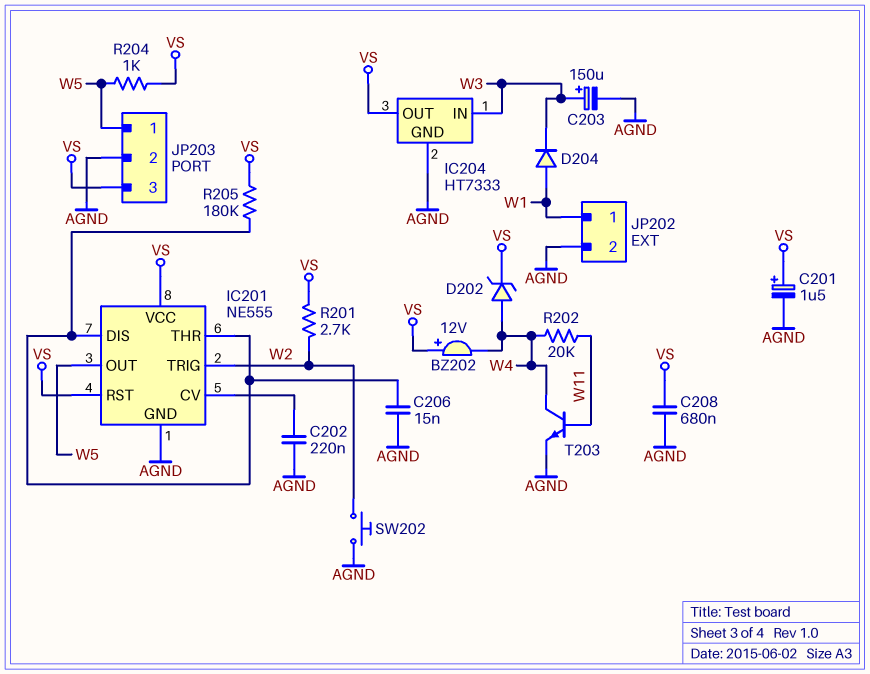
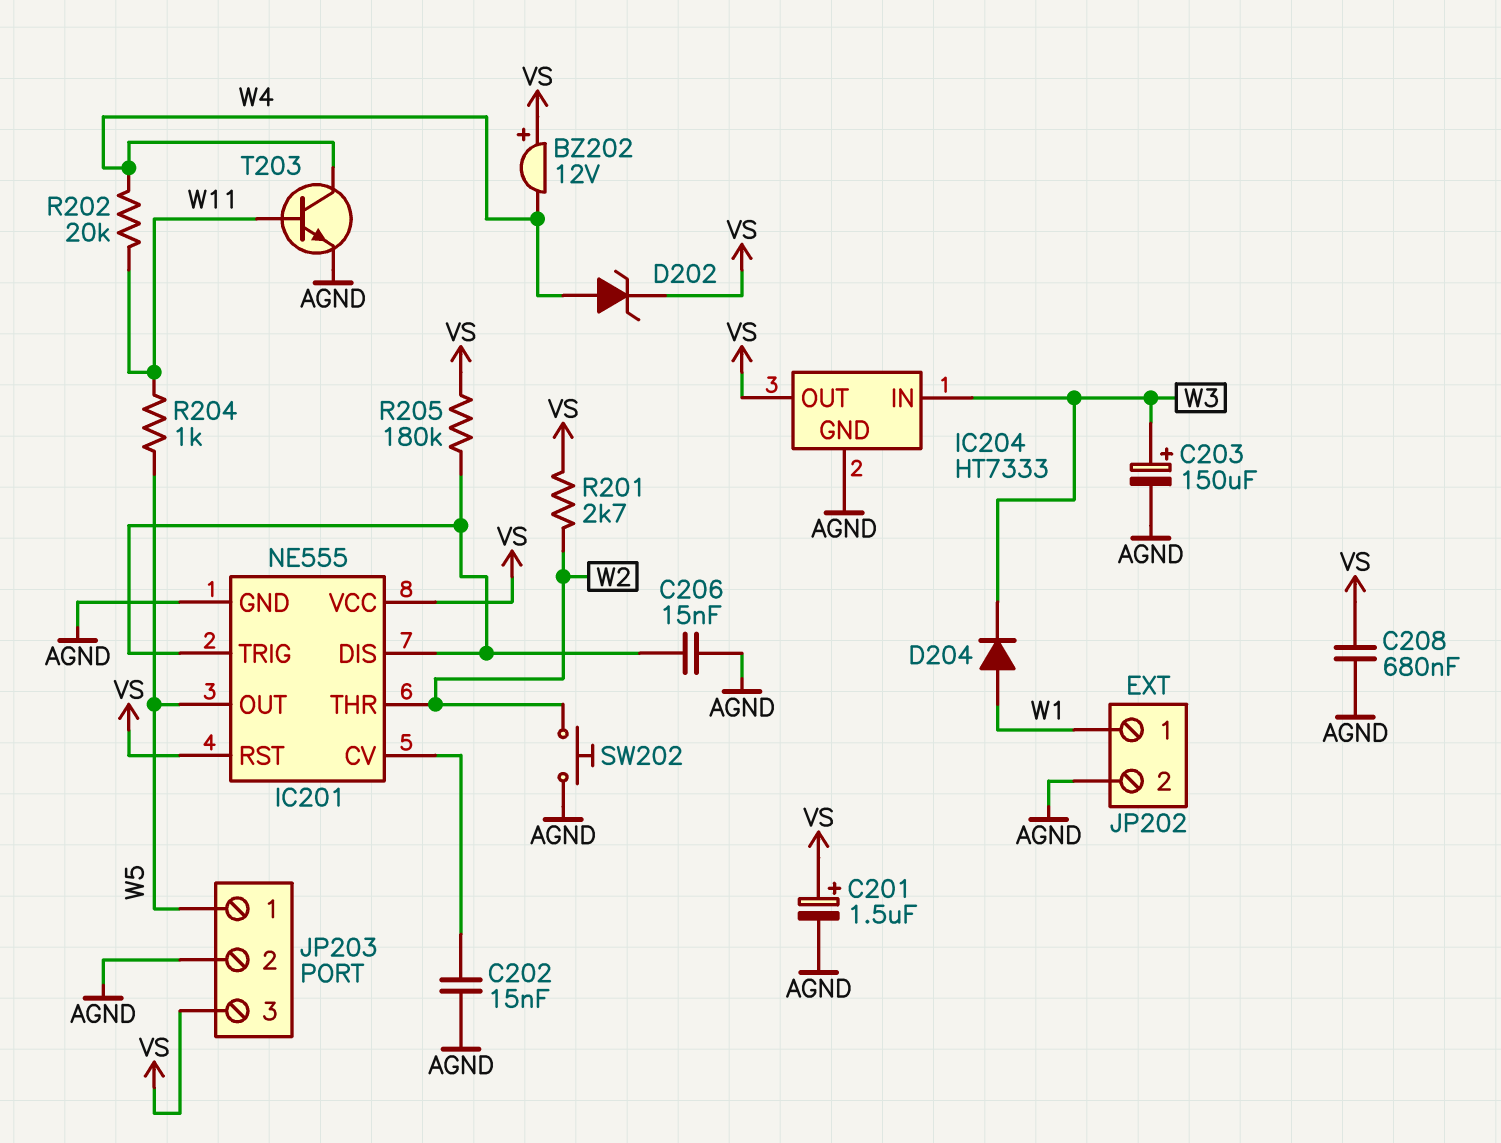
C202: 220nF (AGND, IC201/CV) -> 15nF (AGND, IC201/CV)
IC201 pin THR: IC201/DIS -> W2
IC201 pin TRIG: W2 -> IC201/DIS
R204: 1k (VS, W5) -> 1k (W5, W11)

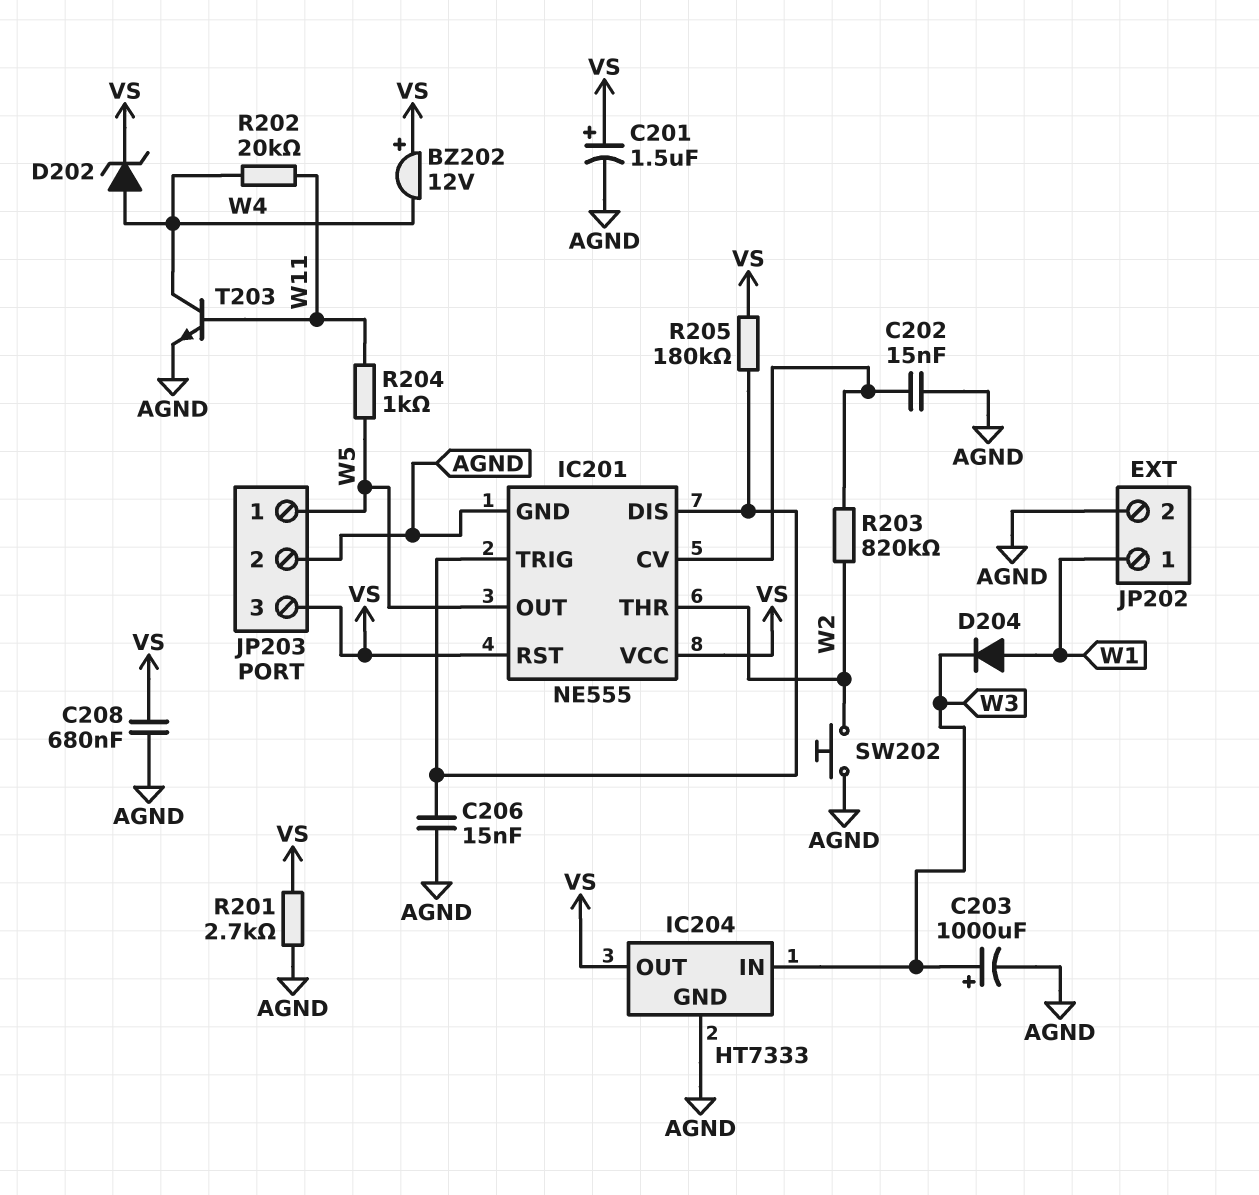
C203: 150uF (plus W3, minus AGND) -> 1000uF (plus W3, minus AGND)
R201: 2.7k (VS, W2) -> 2.7k (AGND, VS)
R203: none -> 820k (IC201/CV, W2)

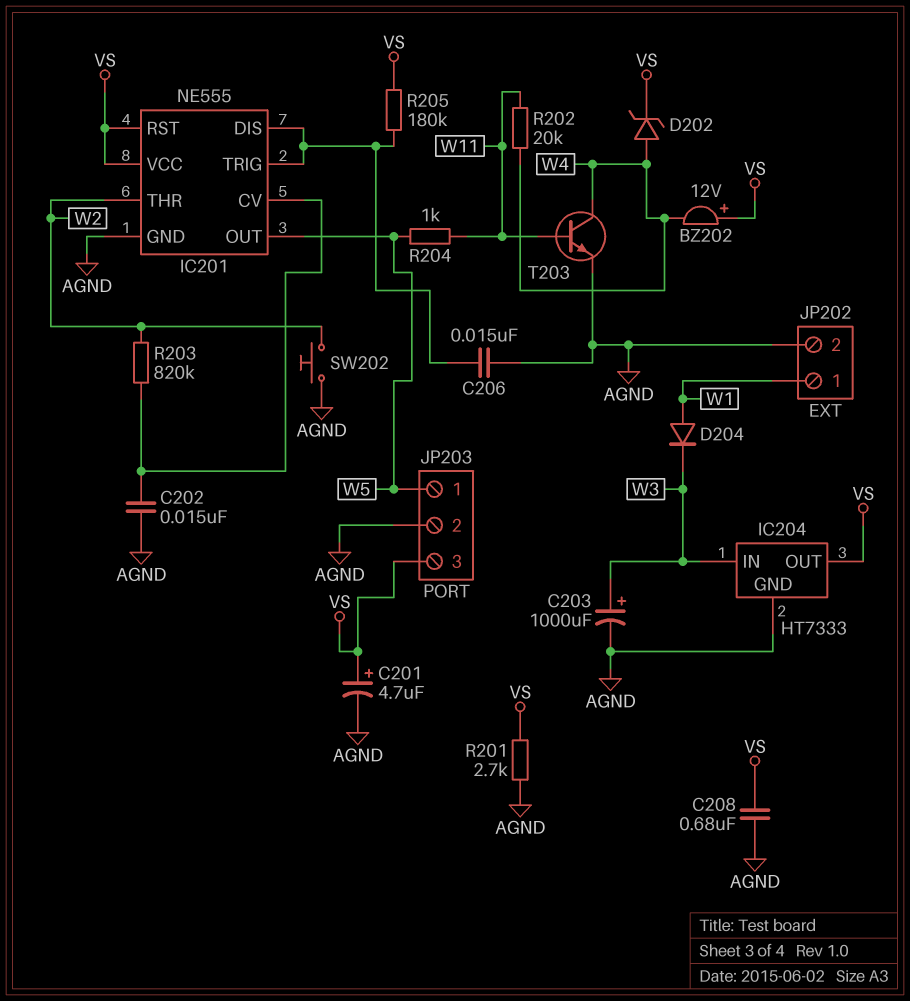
C201: 1.5uF (plus VS, minus AGND) -> 4.7uF (plus VS, minus AGND)

